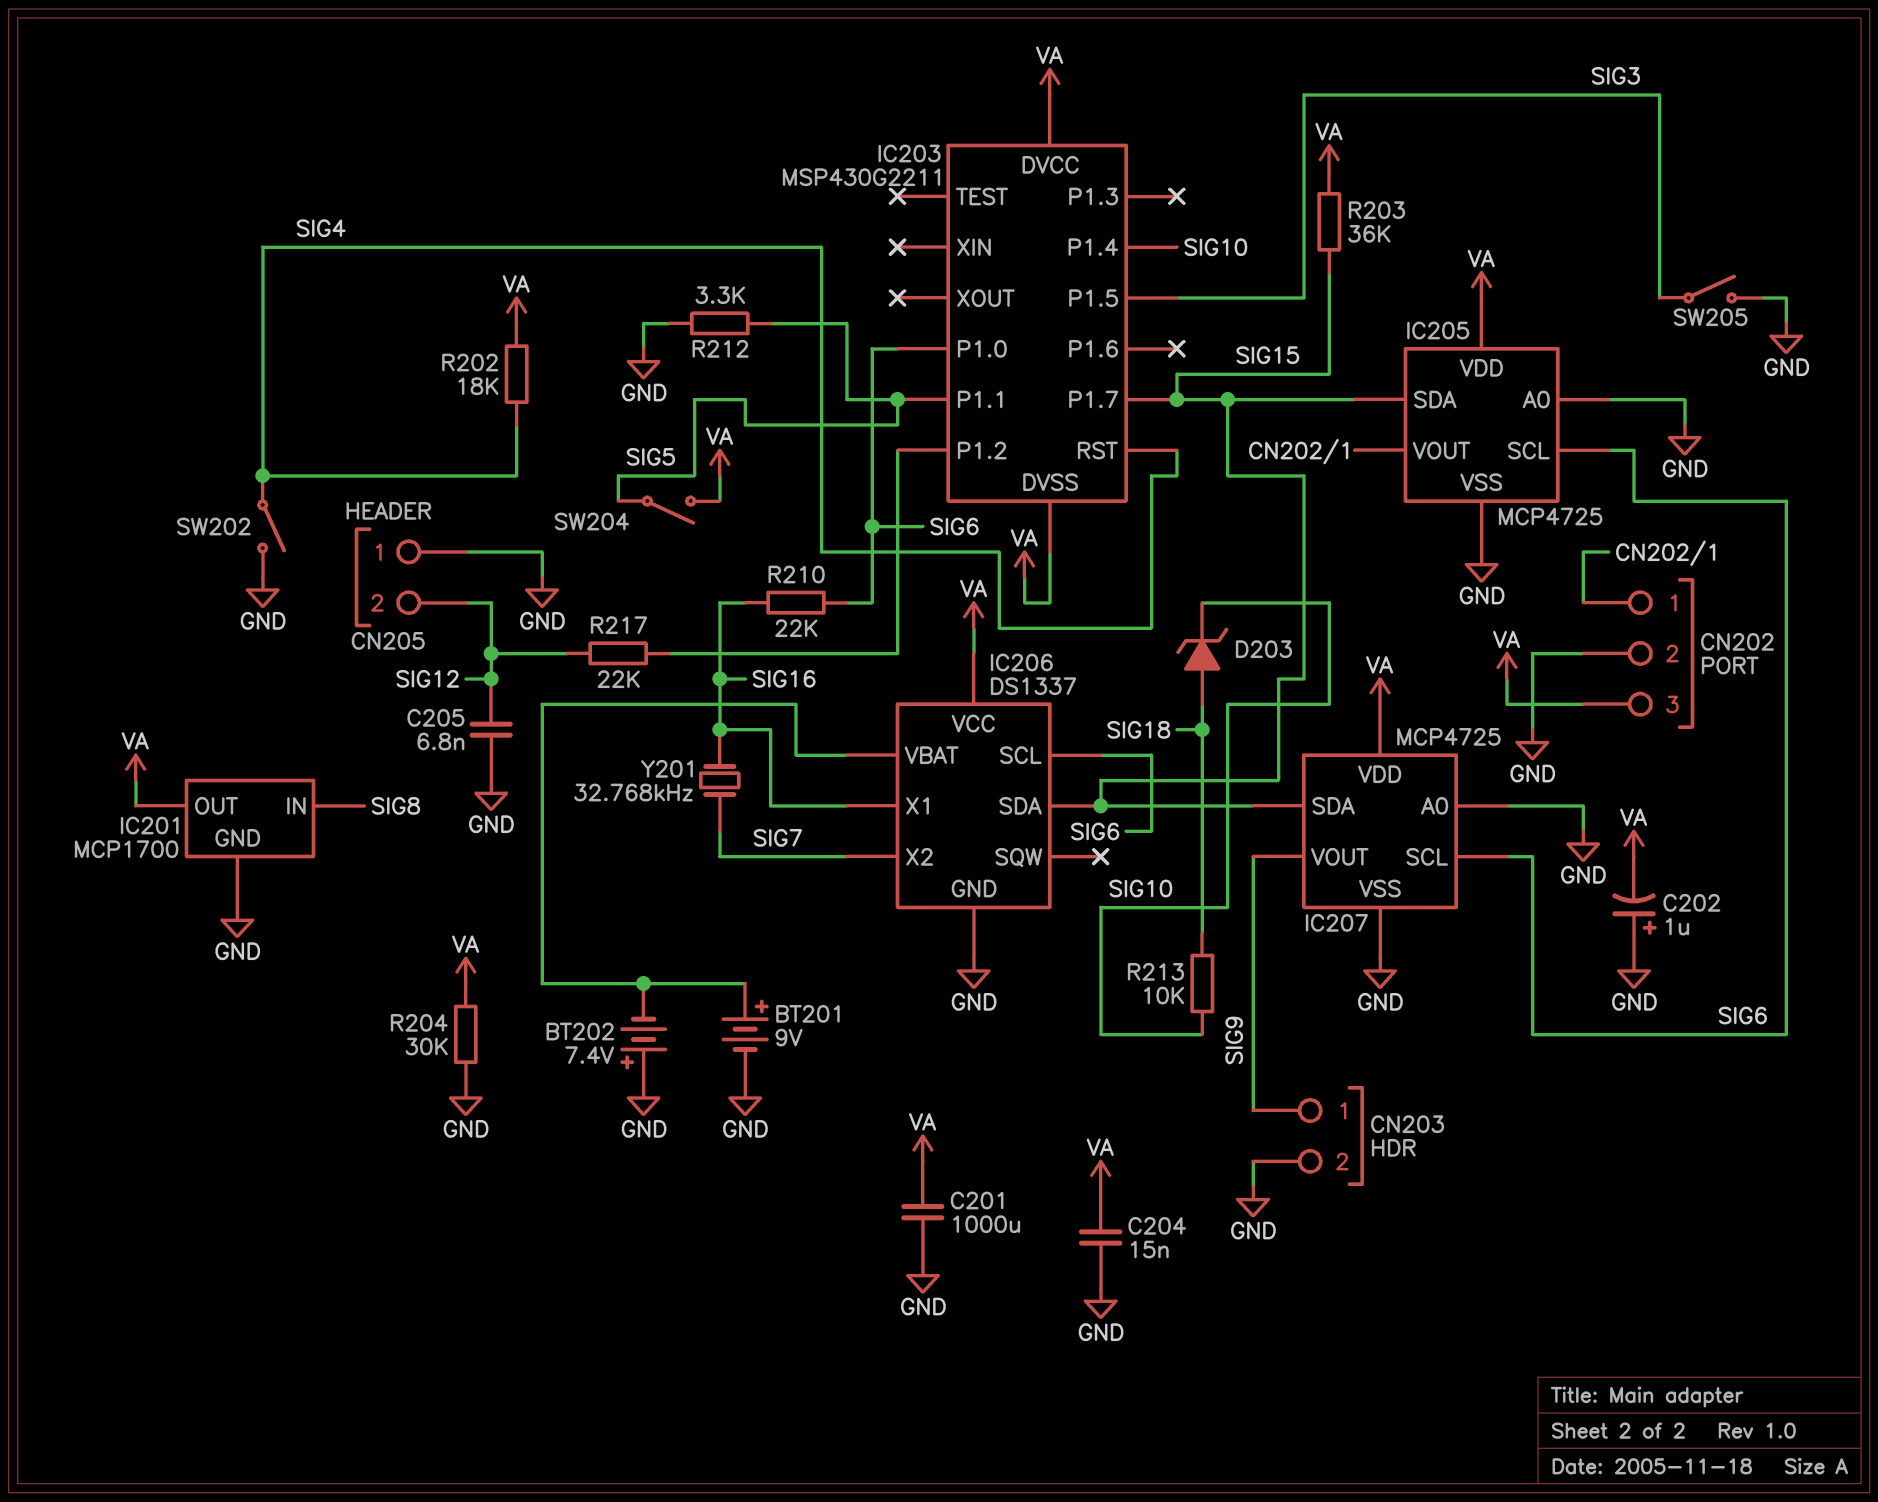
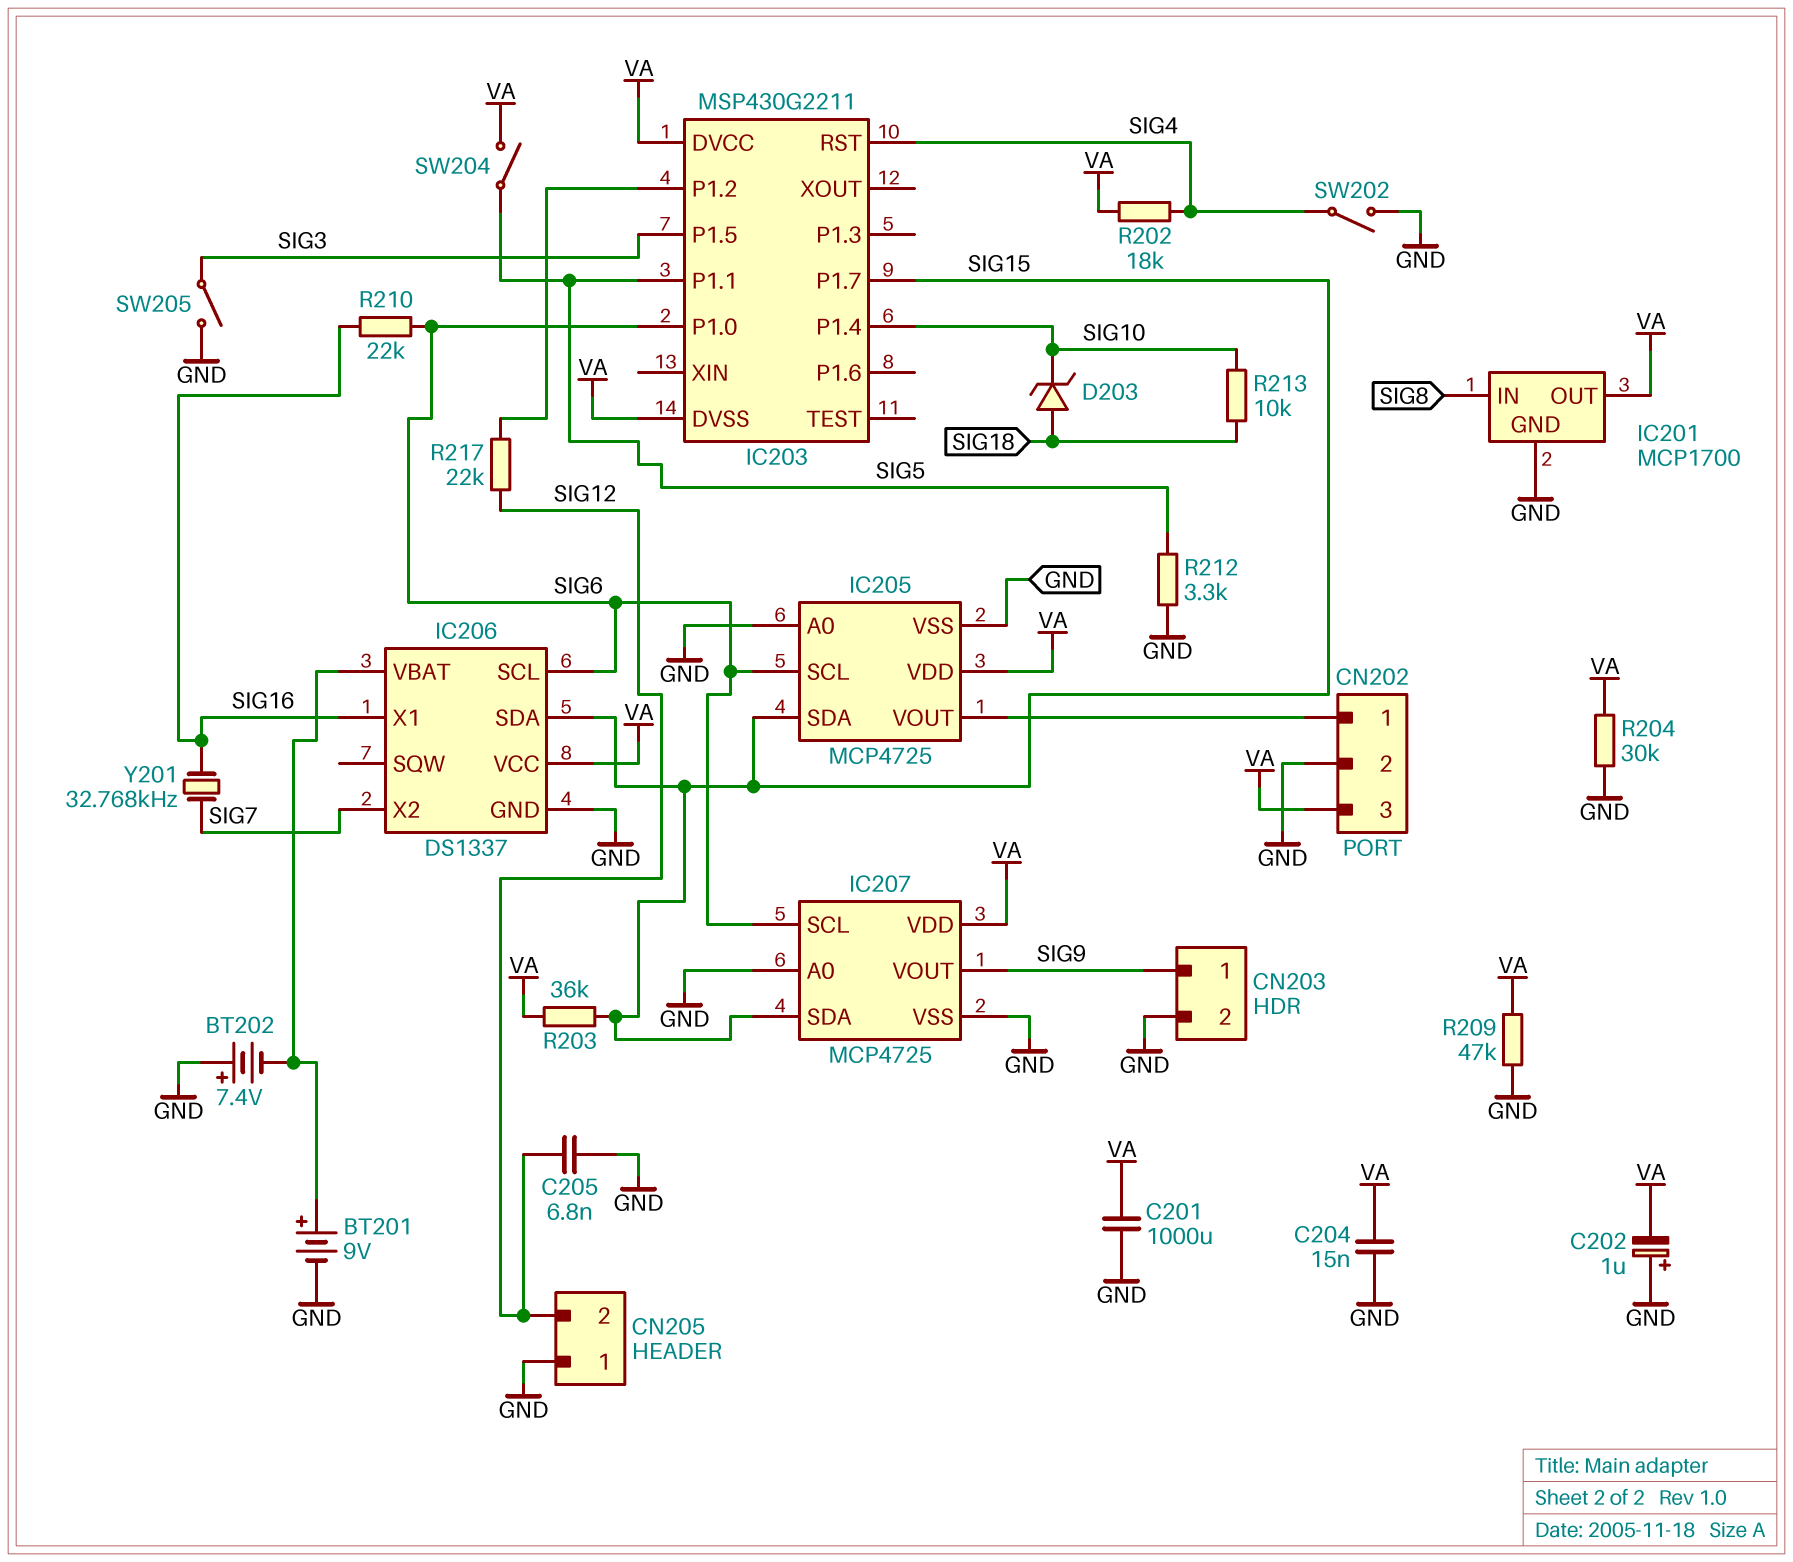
R209: none -> 47k (GND, VA)

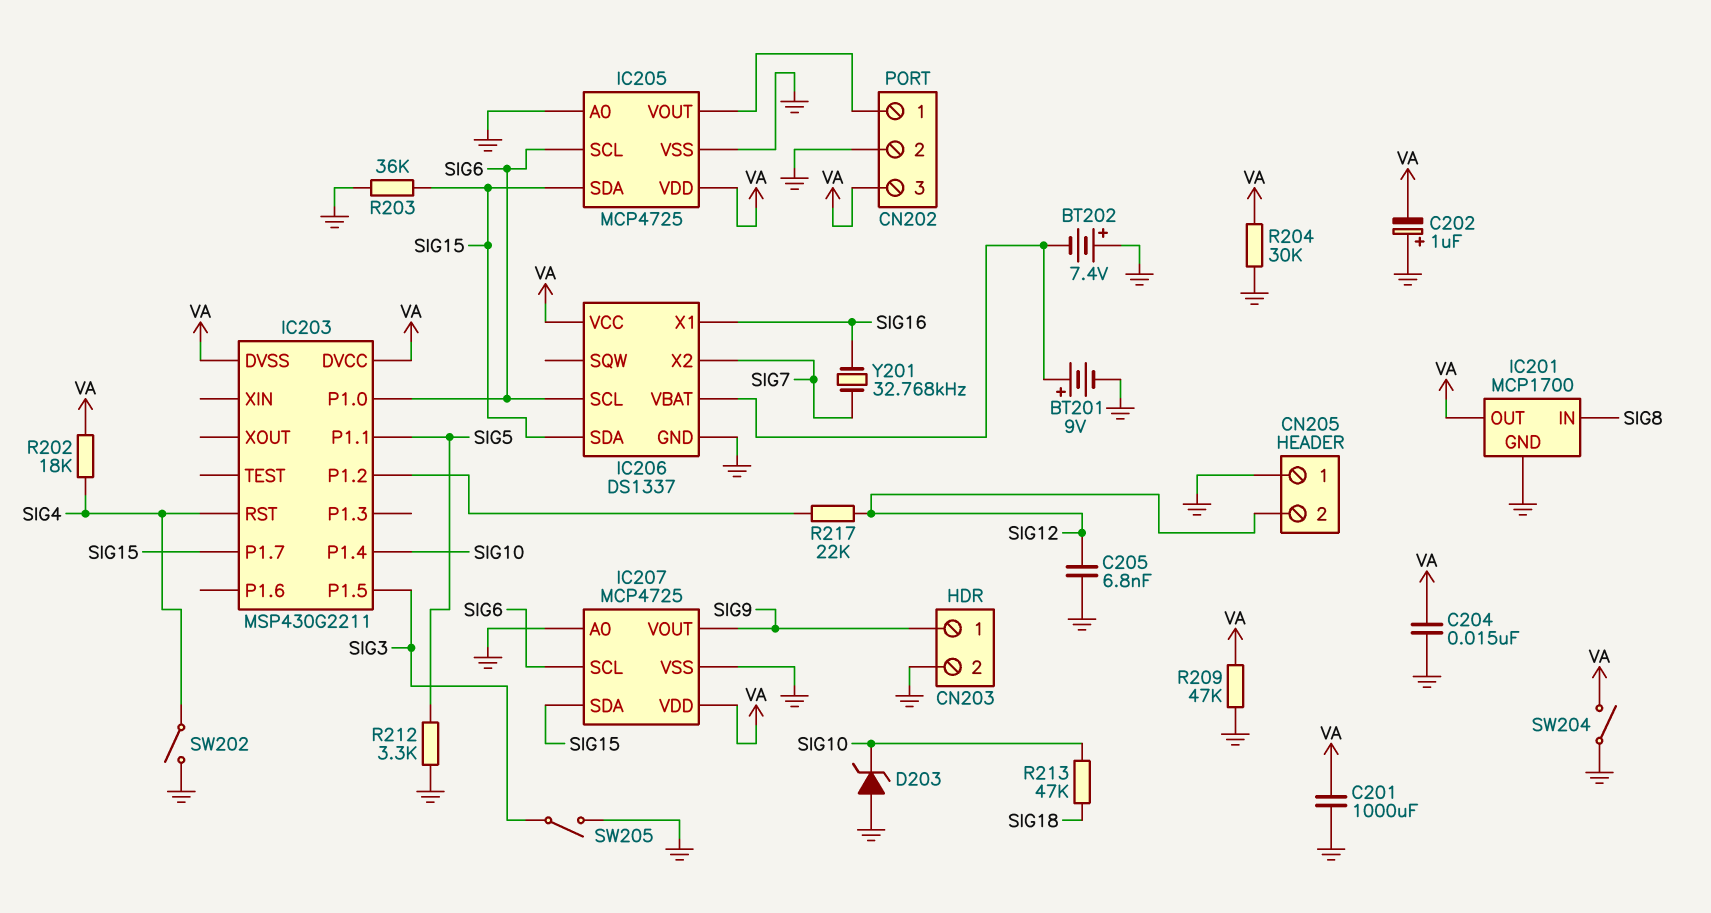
D203: zener (A SIG18, K SIG10) -> zener (A GND, K SIG10)
R203: 36k (SIG15, VA) -> 36k (GND, SIG15)
R210: 22k (SIG6, SIG16) -> none
R213: 10k (SIG10, SIG18) -> 47k (SIG10, SIG18)
SW204: switch (SIG5, VA) -> switch (GND, VA)

